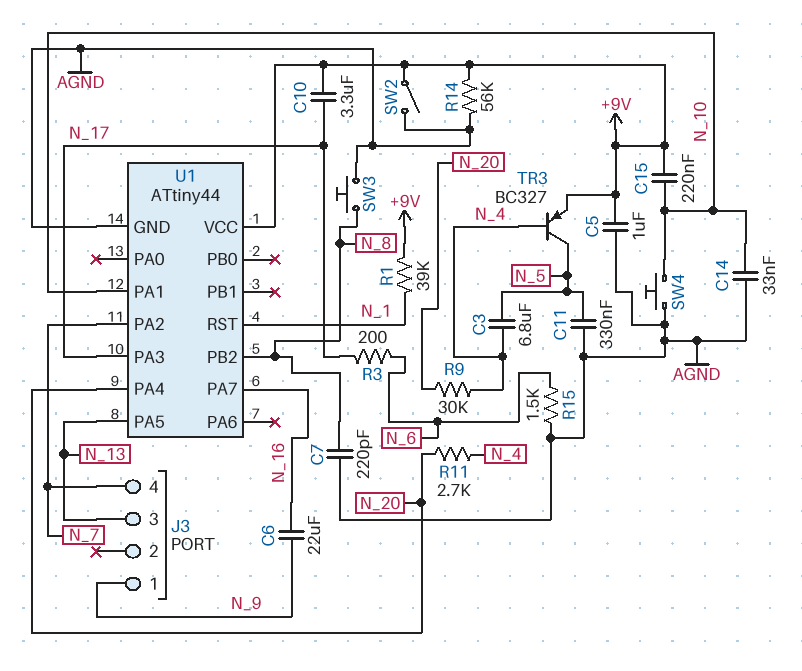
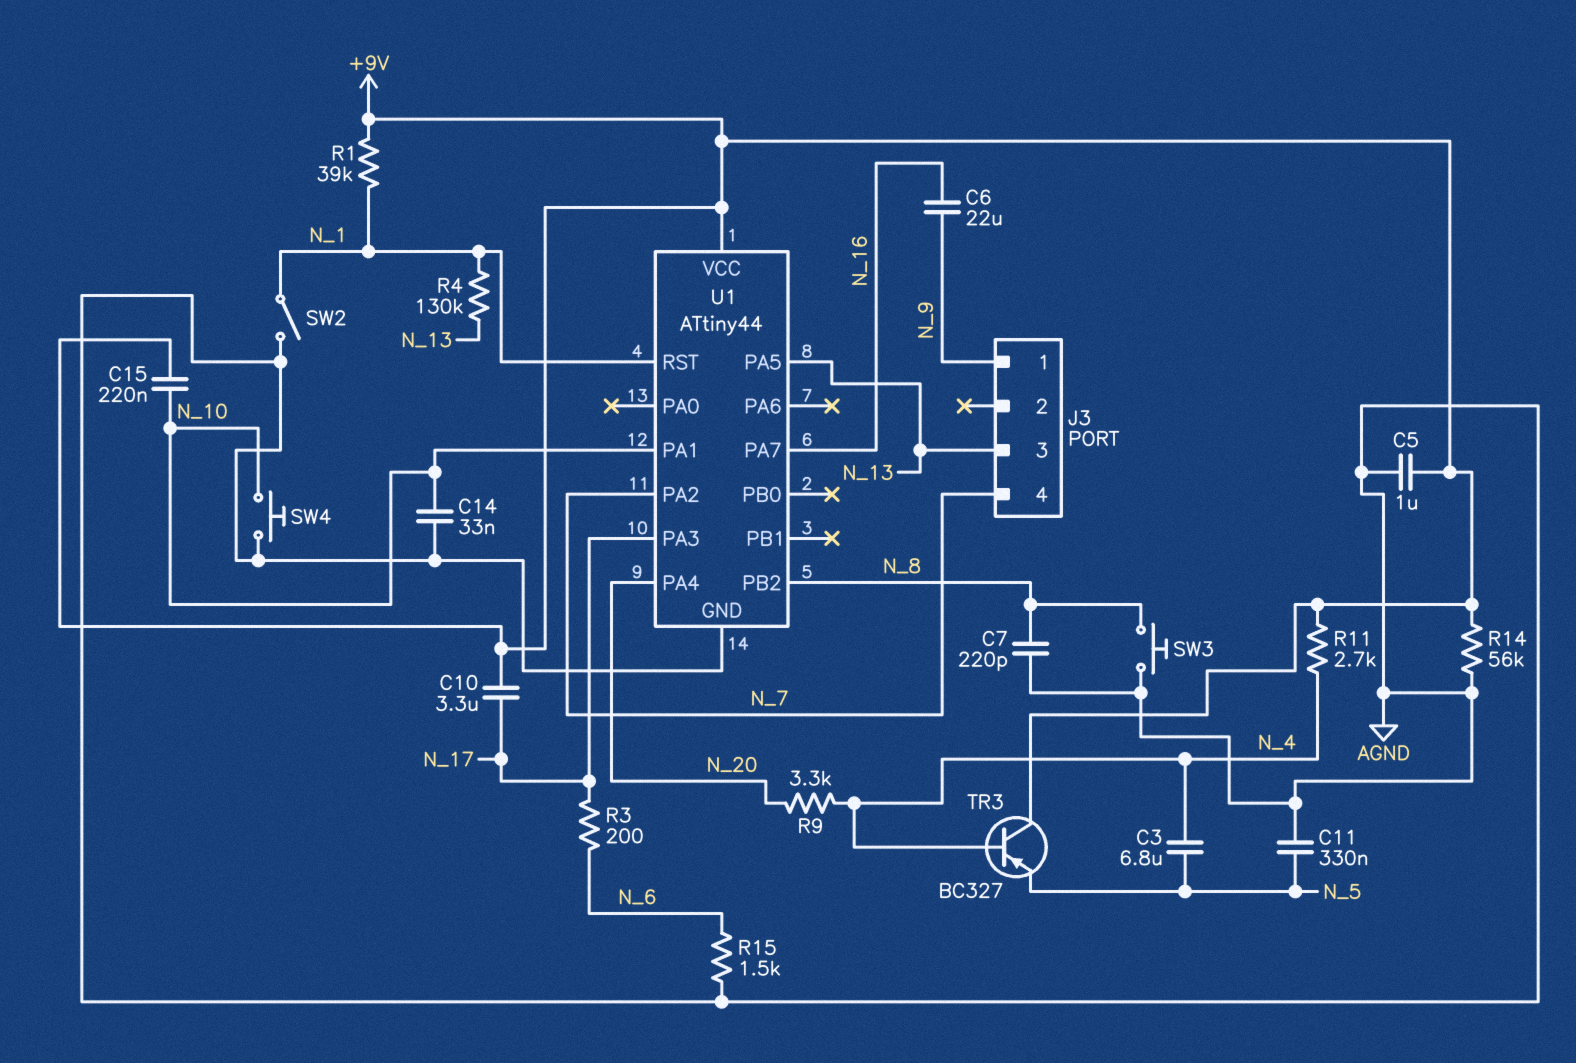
R4: none -> 130k (N_1, N_13)
R9: 30k (N_4, N_20) -> 3.3k (N_4, N_20)
R11: 2.7k (N_4, N_20) -> 2.7k (+9V, N_4)
SW2: switch (+9V, AGND) -> switch (AGND, N_1)
TR3: PNP BC327 (B N_4, C N_5, E +9V) -> PNP BC327 (B N_4, C +9V, E N_5)

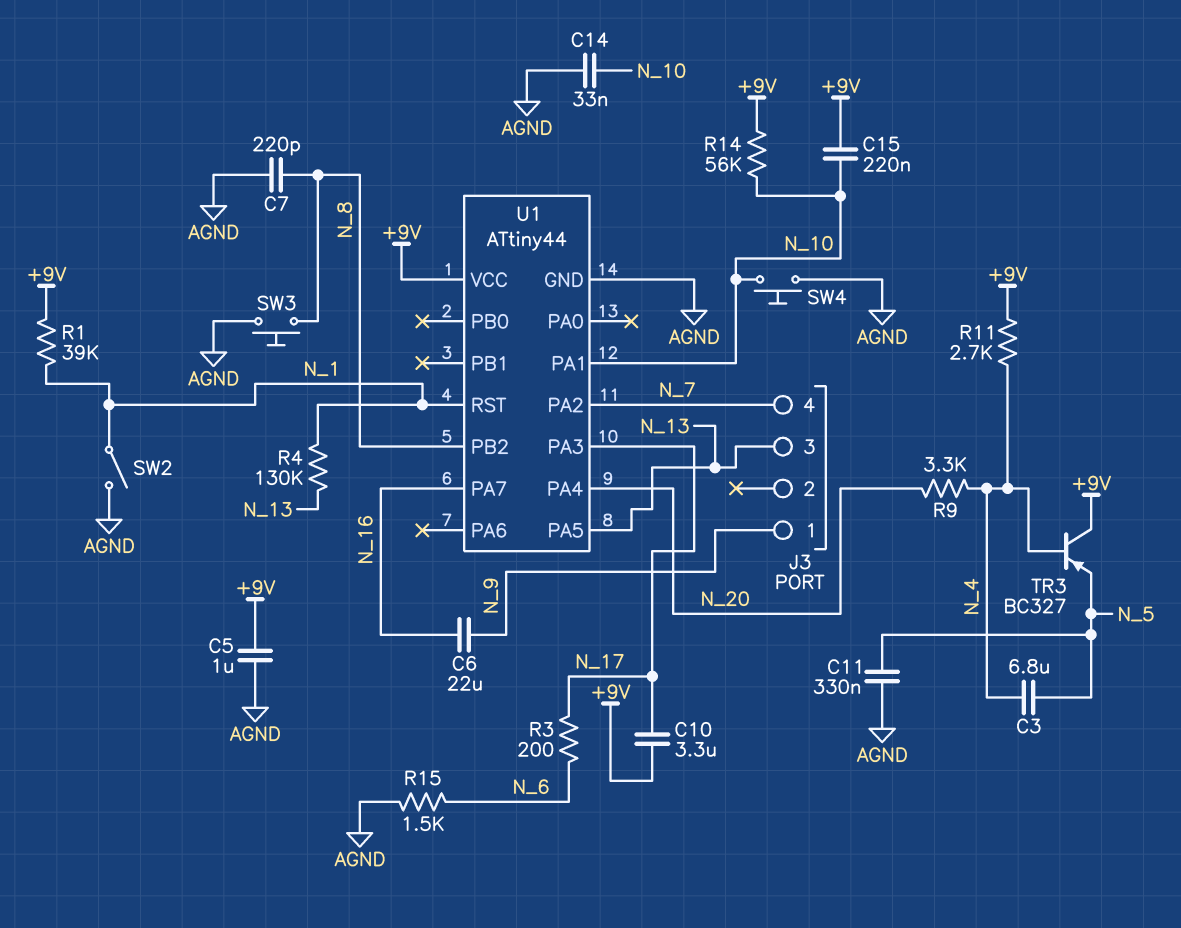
R14: 56k (+9V, AGND) -> 56k (+9V, N_10)

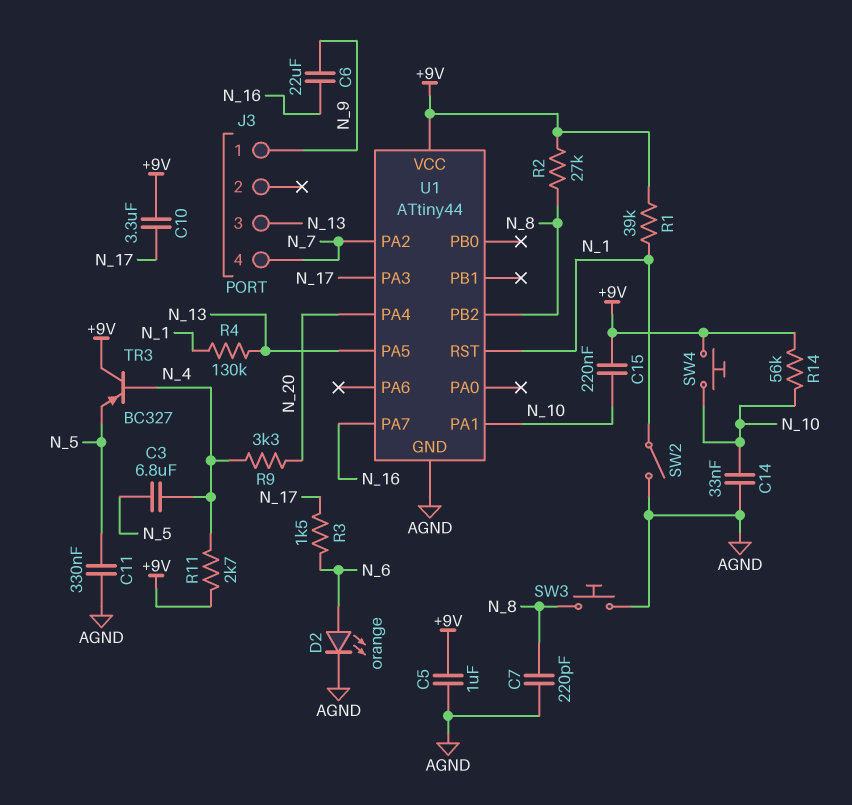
D2: none -> LED orange (A N_6, K AGND)
R2: none -> 27k (+9V, N_8)
R3: 200 (N_6, N_17) -> 1.5k (N_6, N_17)
R15: 1.5k (AGND, N_6) -> none
SW4: button (AGND, N_10) -> button (+9V, N_10)

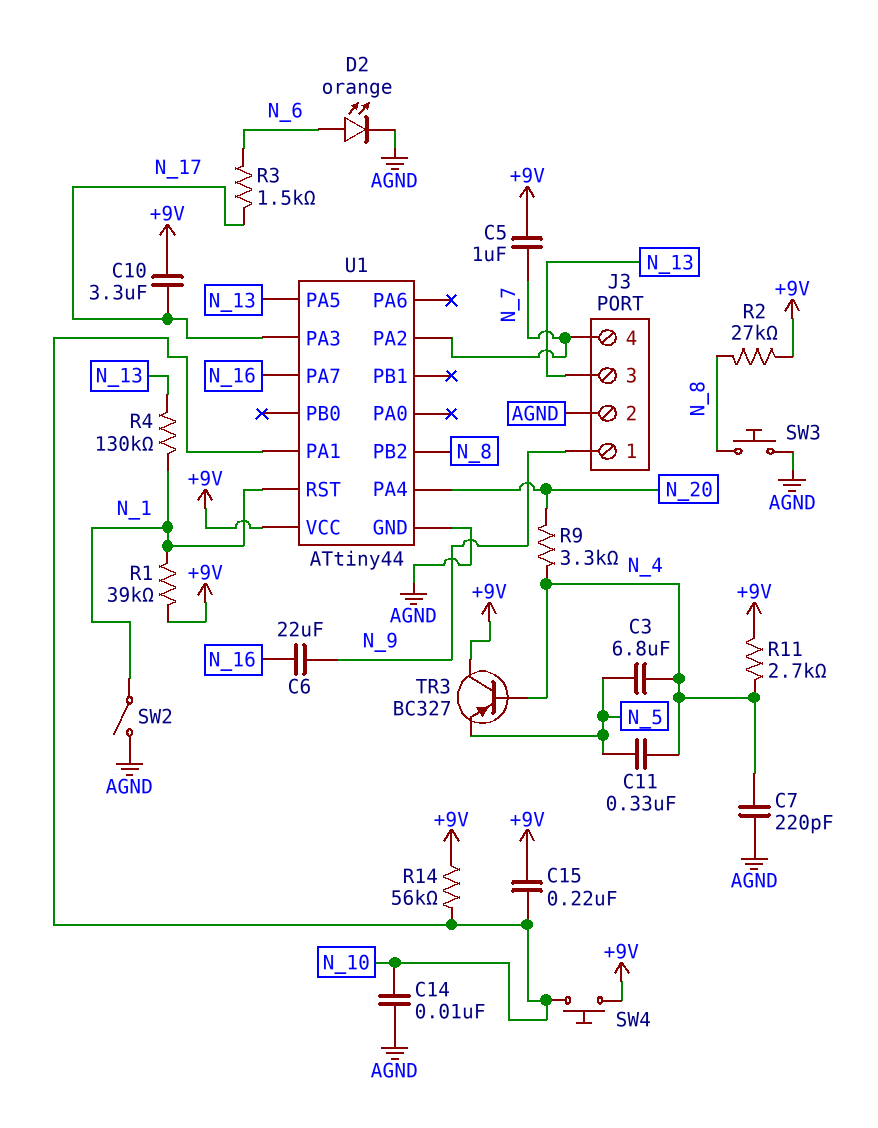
C5: 1uF (+9V, AGND) -> 1uF (+9V, N_7)
C7: 220pF (AGND, N_8) -> 220pF (AGND, N_4)
C11: 330nF (AGND, N_5) -> 330nF (N_4, N_5)
C14: 33nF (AGND, N_10) -> 10nF (AGND, N_10)
J3 pin 2: none -> AGND

